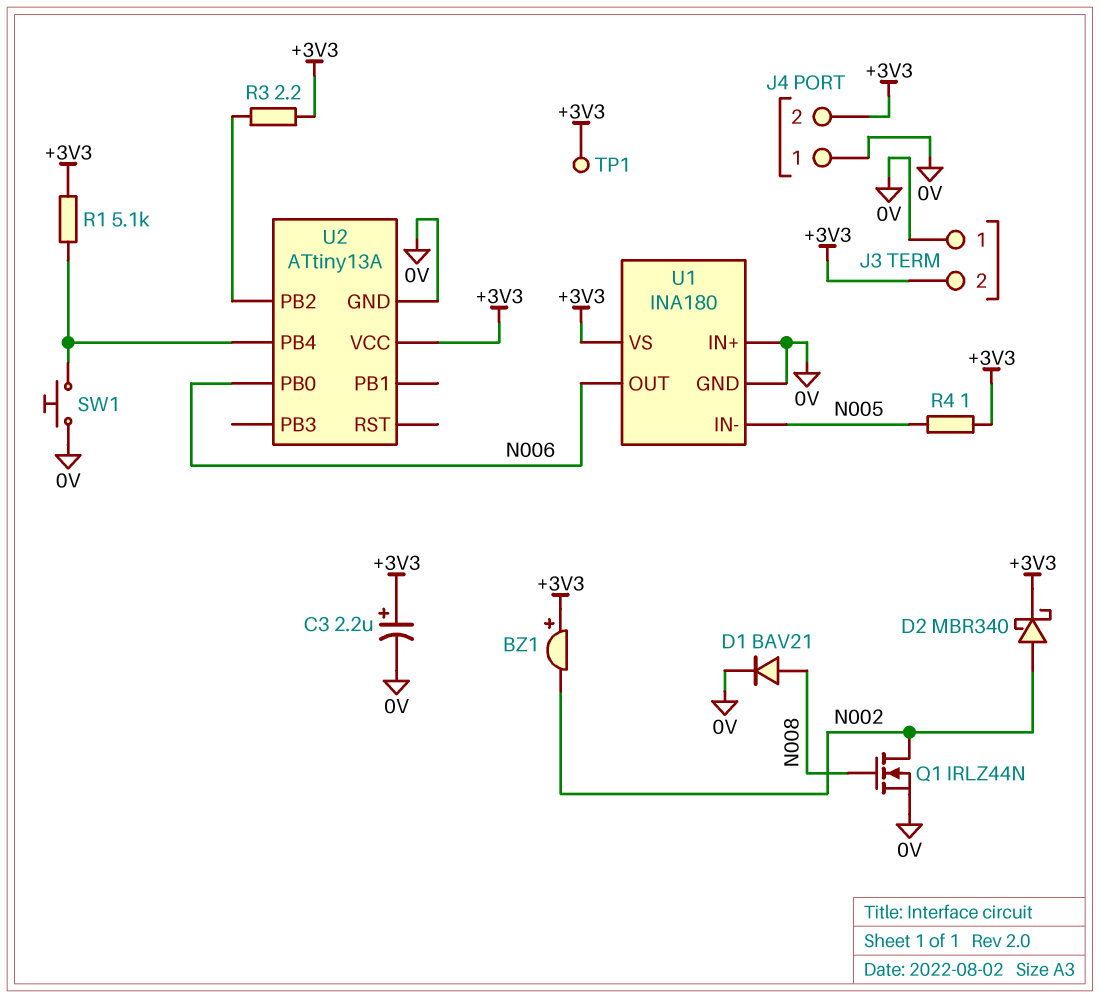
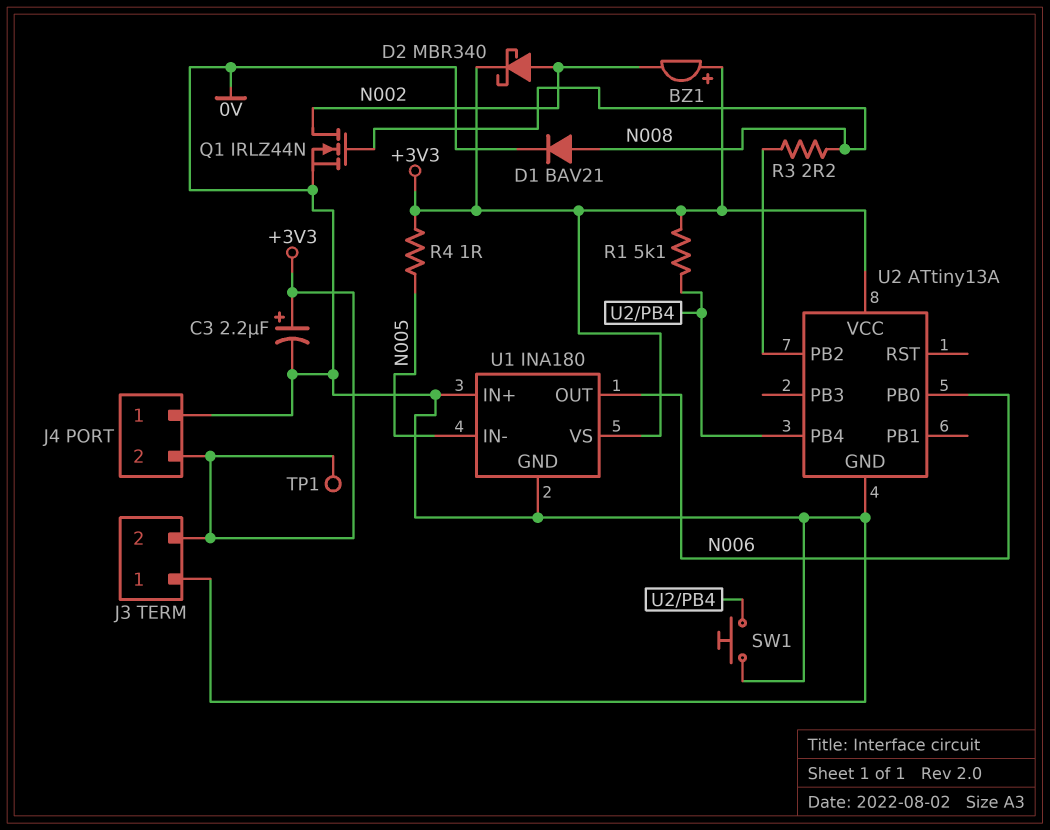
R3: 2.2 (+3V3, U2/PB2) -> 2.2 (N008, U2/PB2)

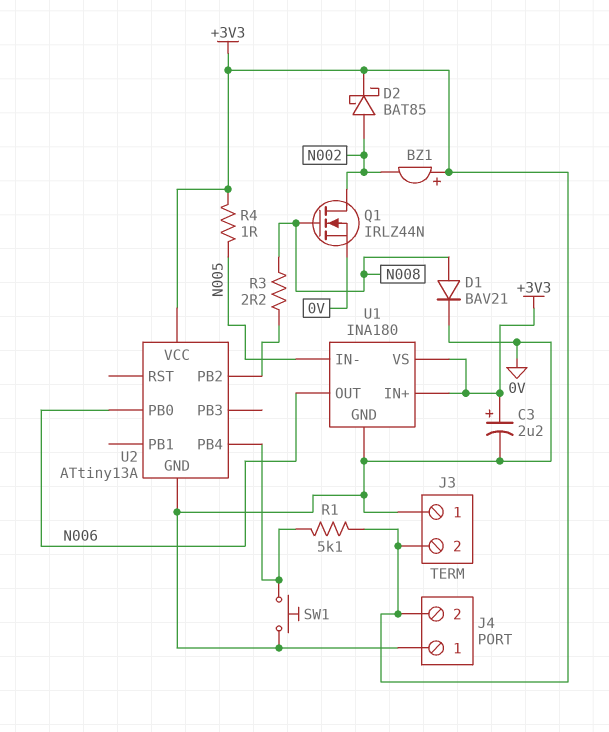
D2: schottky MBR340 (A N002, K +3V3) -> schottky BAT85 (A N002, K +3V3)
TP1: test point (+3V3) -> none
U1 pin IN+: 0V -> +3V3

